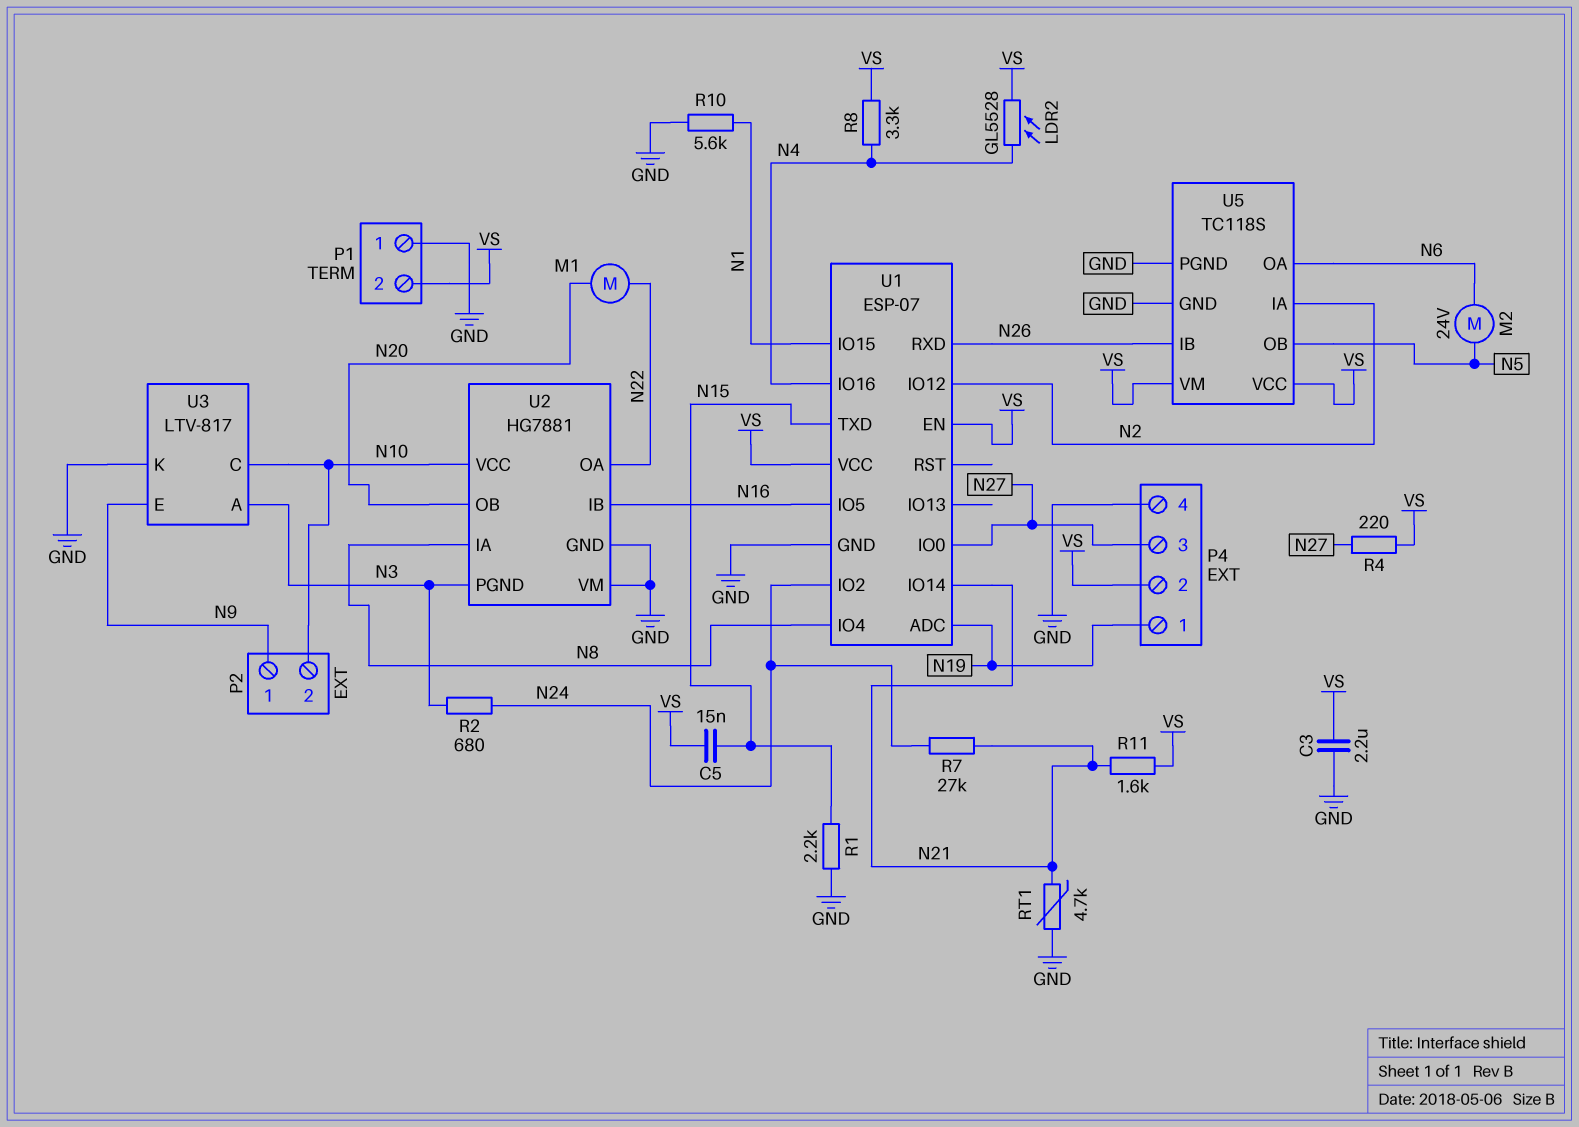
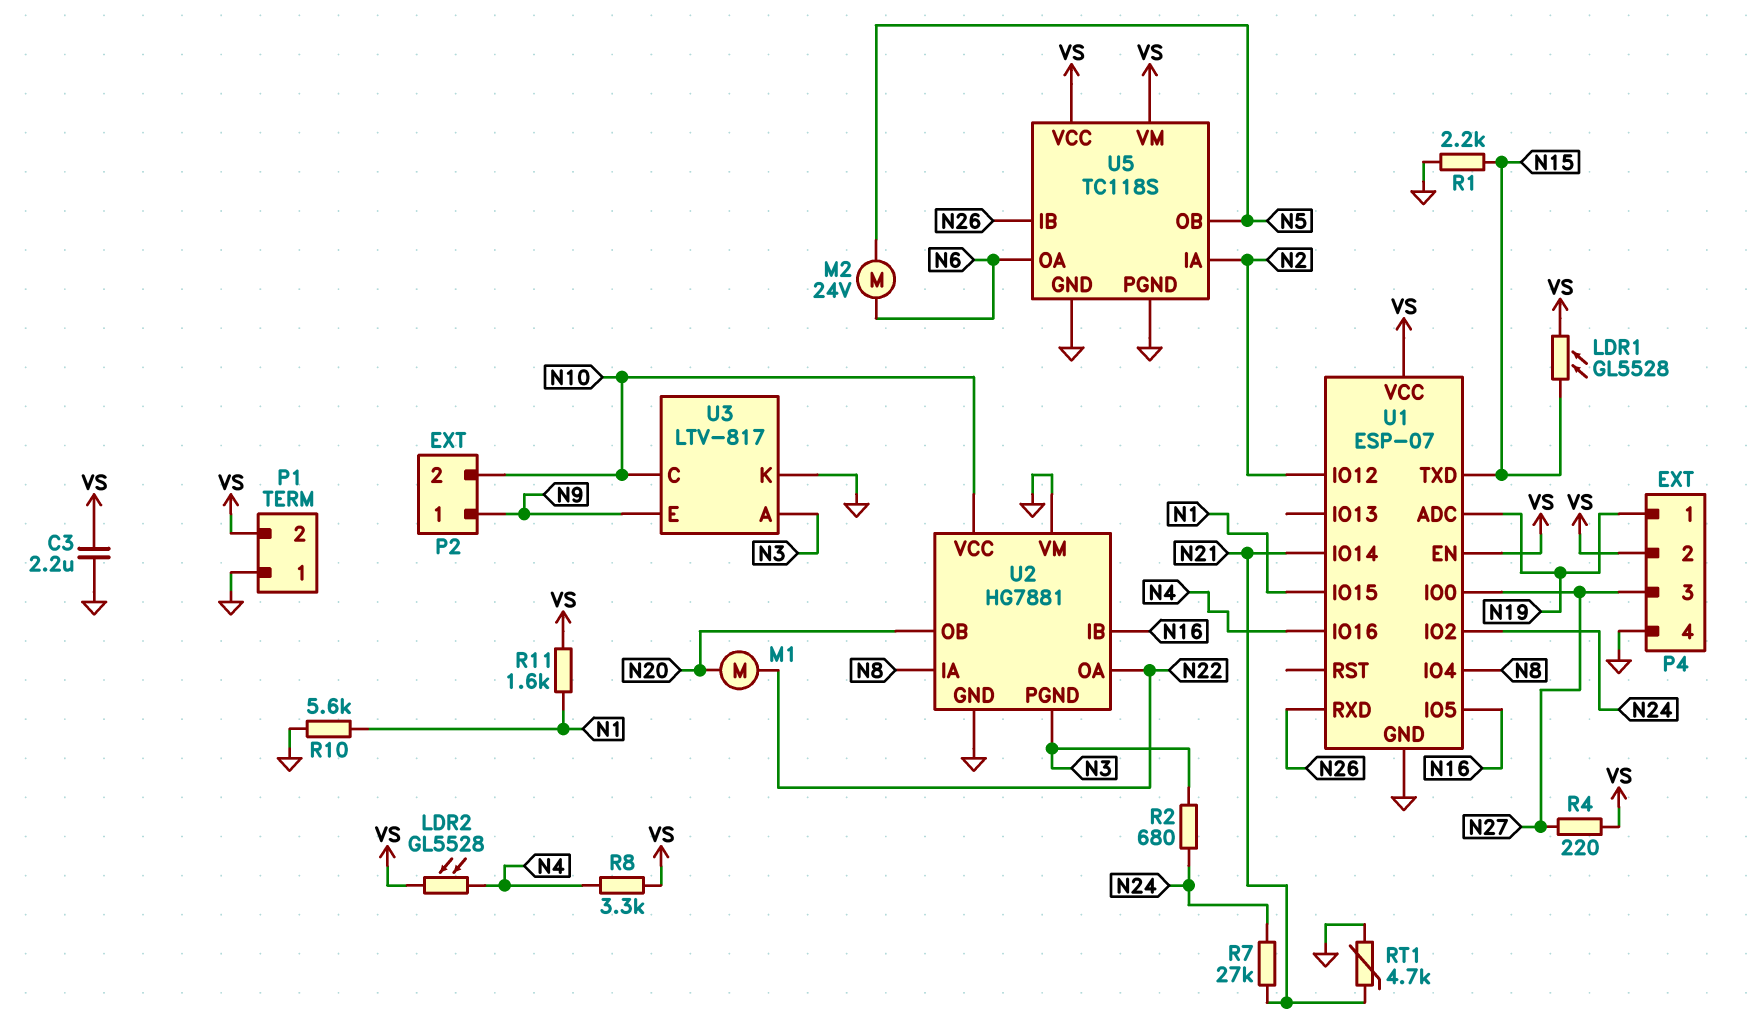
C5: 15nF (N15, VS) -> none
LDR1: none -> GL5528 (N15, VS)
R11: 1.6k (N21, VS) -> 1.6k (N1, VS)

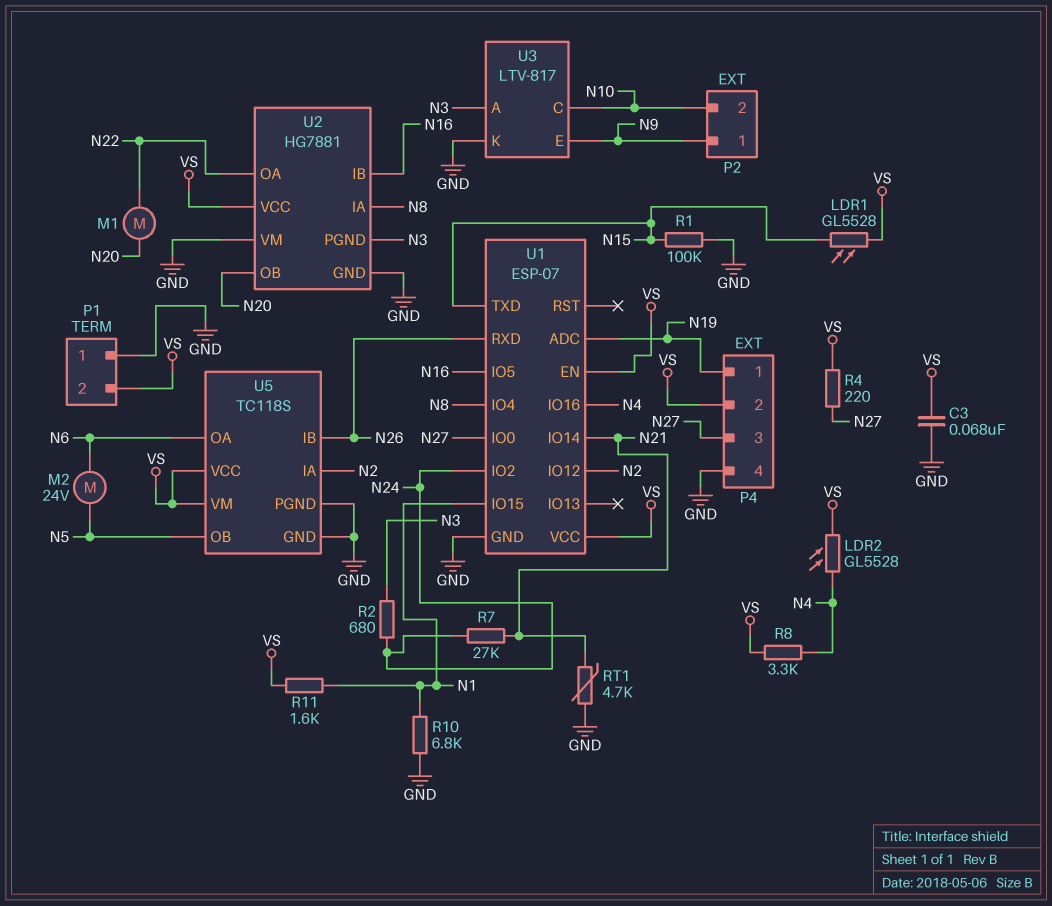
C3: 2.2uF (GND, VS) -> 68nF (GND, VS)
R1: 2.2k (GND, N15) -> 100k (GND, N15)
R10: 5.6k (GND, N1) -> 6.8k (GND, N1)
U2 pin VCC: N10 -> VS

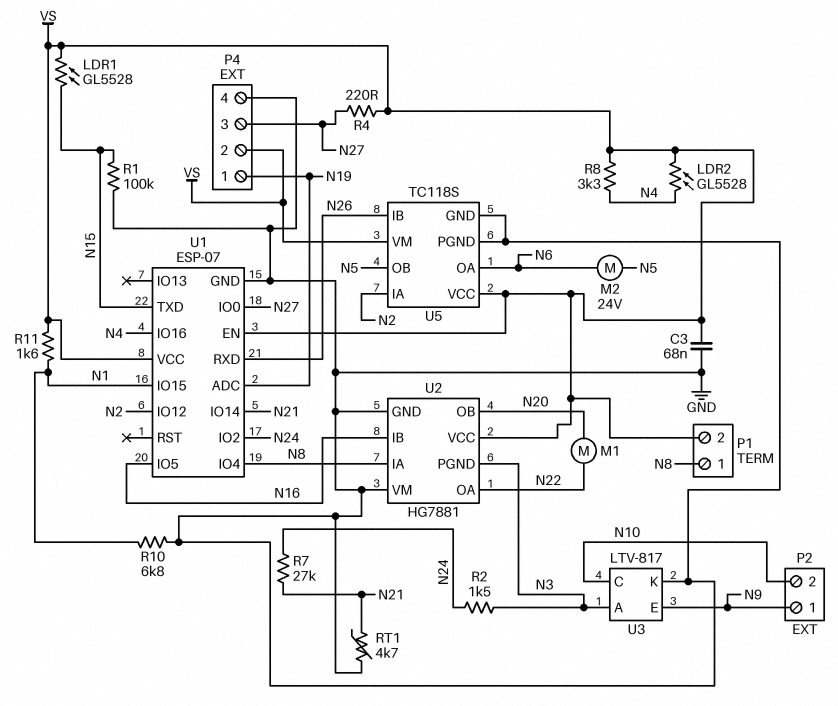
P1 pin 1: GND -> N8
R2: 680 (N3, N24) -> 1.5k (N3, N24)

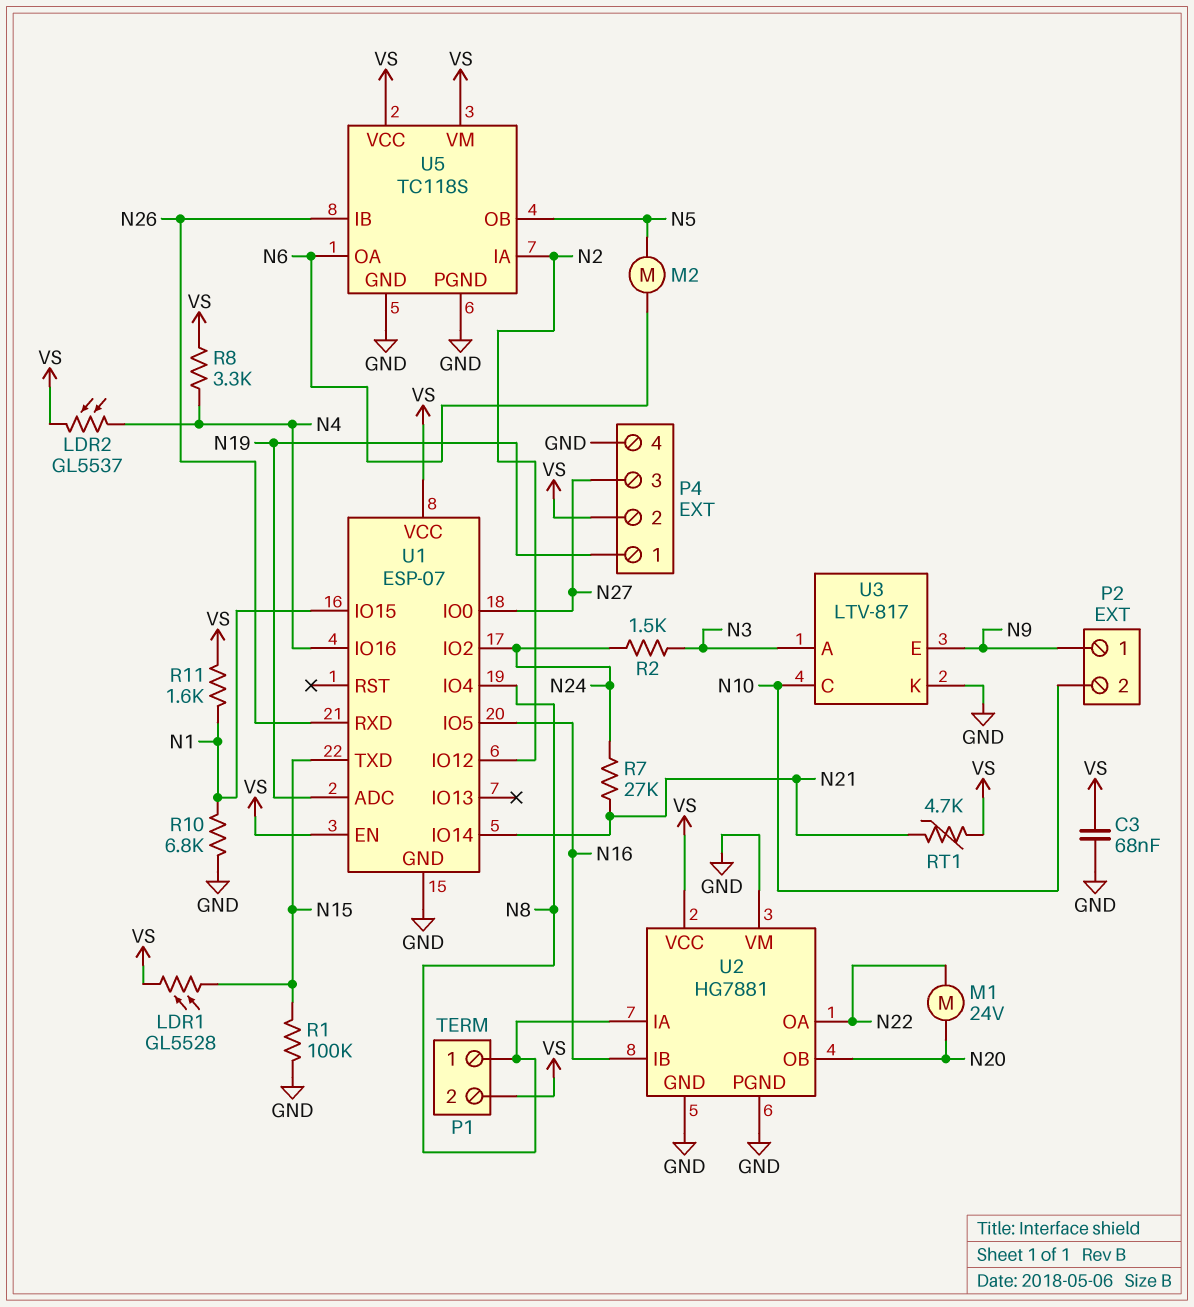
LDR2: GL5528 (N4, VS) -> GL5537 (N4, VS)
M1: motor (N20, N22) -> motor 24V (N20, N22)
M2: motor 24V (N5, N6) -> motor (N5, N6)
R4: 220 (N27, VS) -> none
RT1: 4.7k (GND, N21) -> 4.7k (N21, VS)
U2 pin PGND: N3 -> GND

